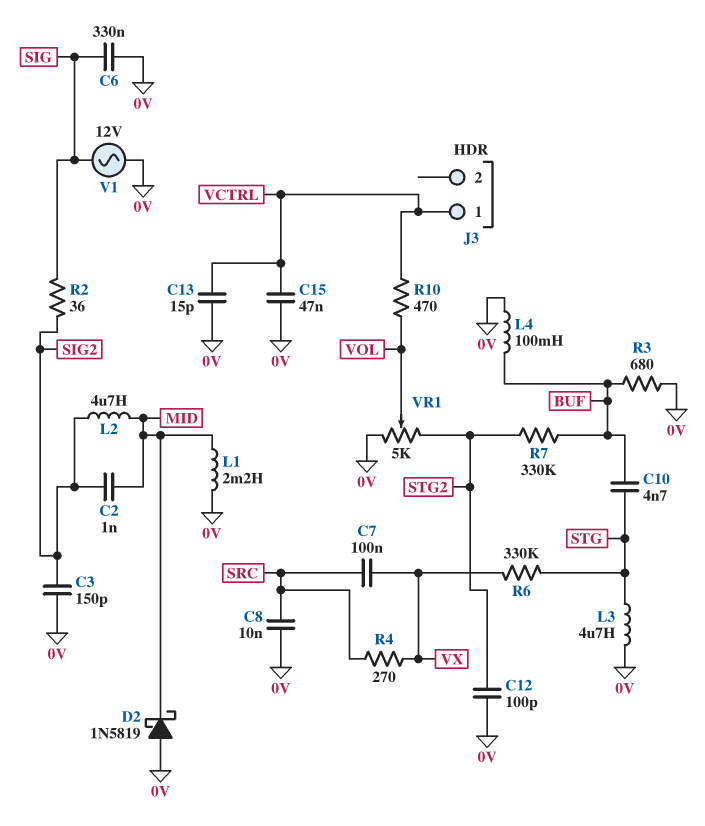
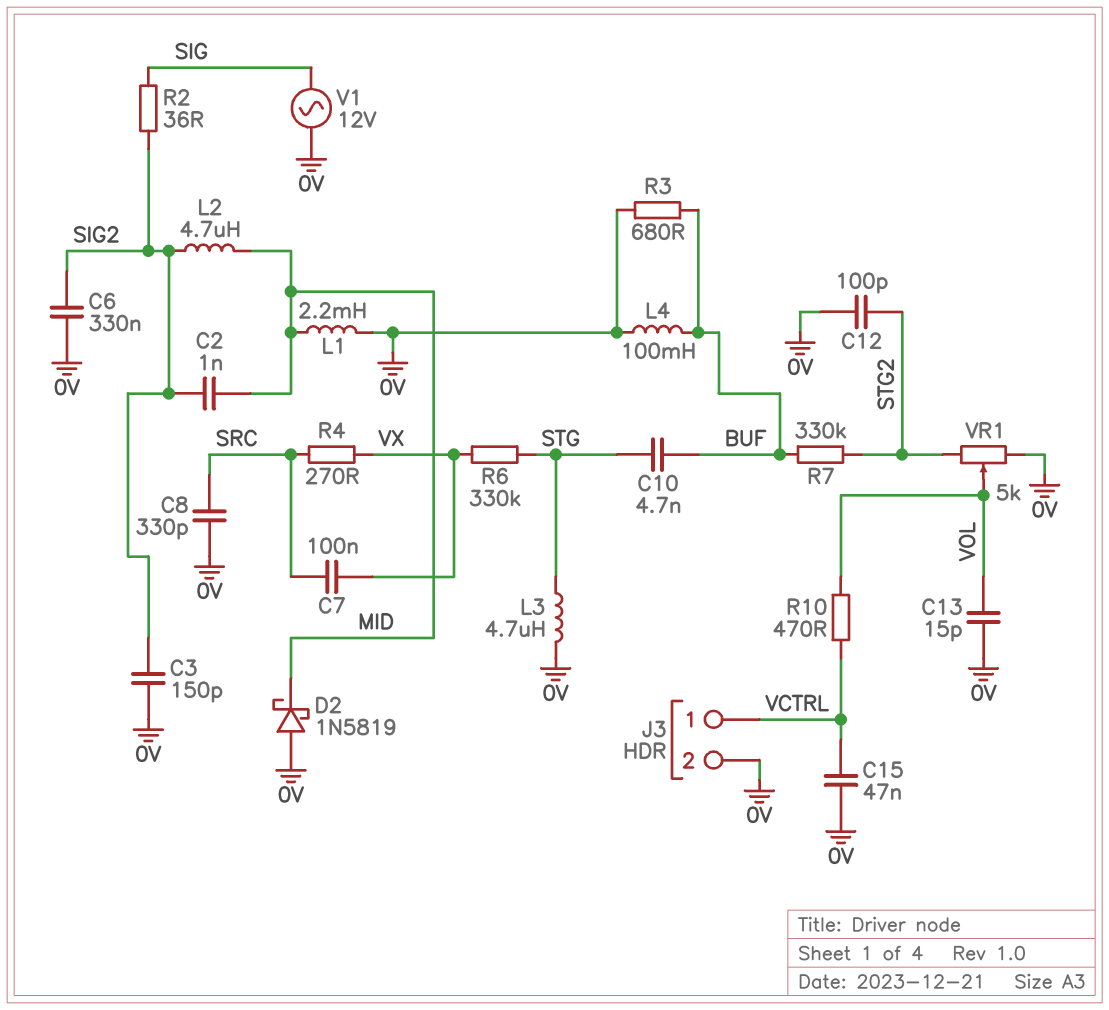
C6: 330nF (0V, SIG) -> 330nF (0V, SIG2)
C8: 10nF (0V, SRC) -> 330pF (0V, SRC)
C13: 15pF (0V, VCTRL) -> 15pF (0V, VOL)
J3 pin 2: none -> 0V

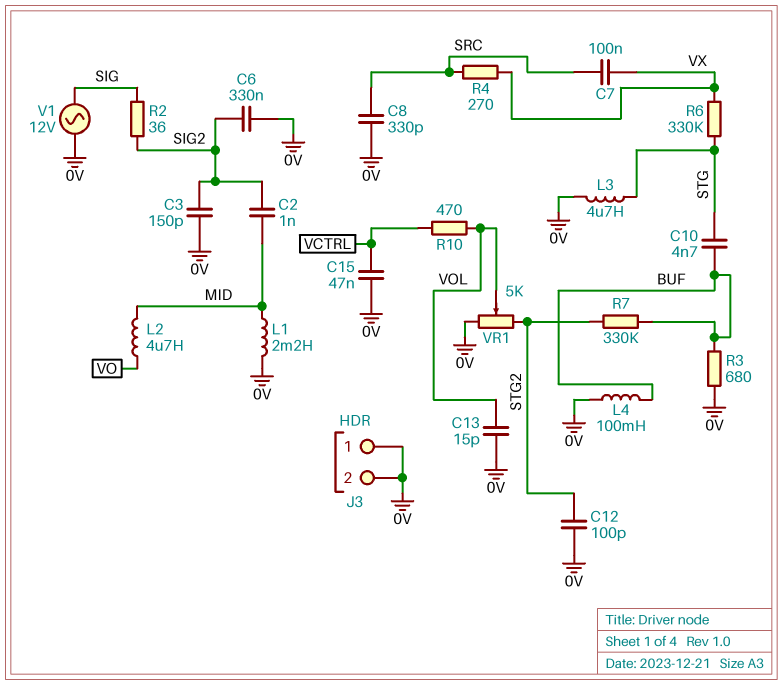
D2: schottky 1N5819 (A 0V, K MID) -> none
J3 pin 1: VCTRL -> 0V
L2: 4.7uH (MID, SIG2) -> 4.7uH (MID, VO)

